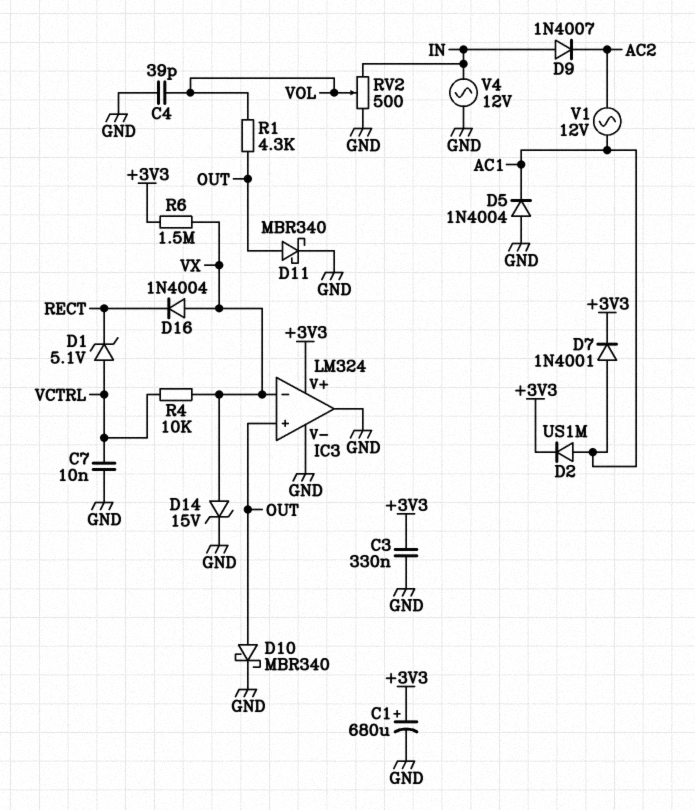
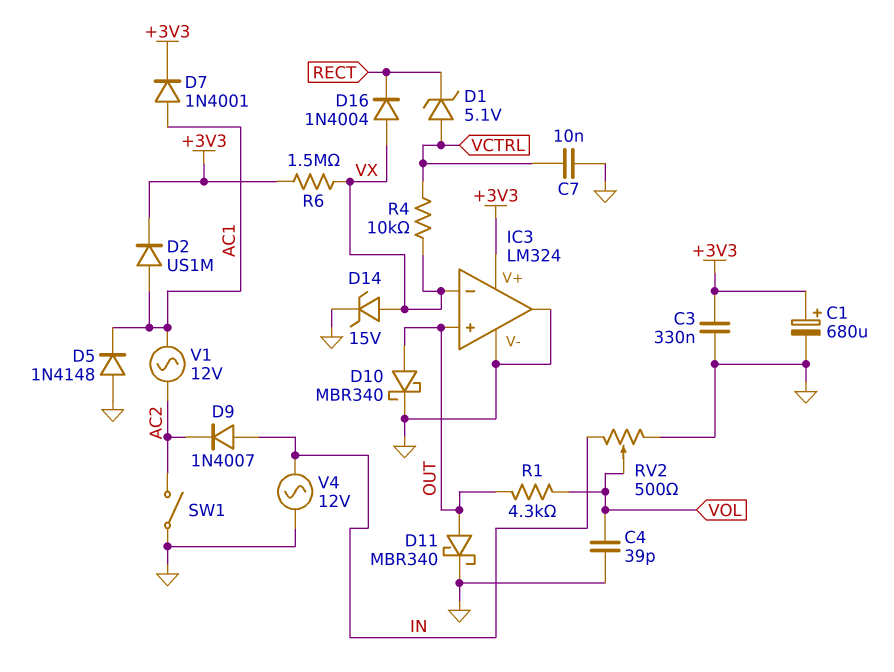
D5: diode 1N4004 (A GND, K AC1) -> diode 1N4148 (A GND, K AC1)
SW1: none -> switch (AC2, GND)

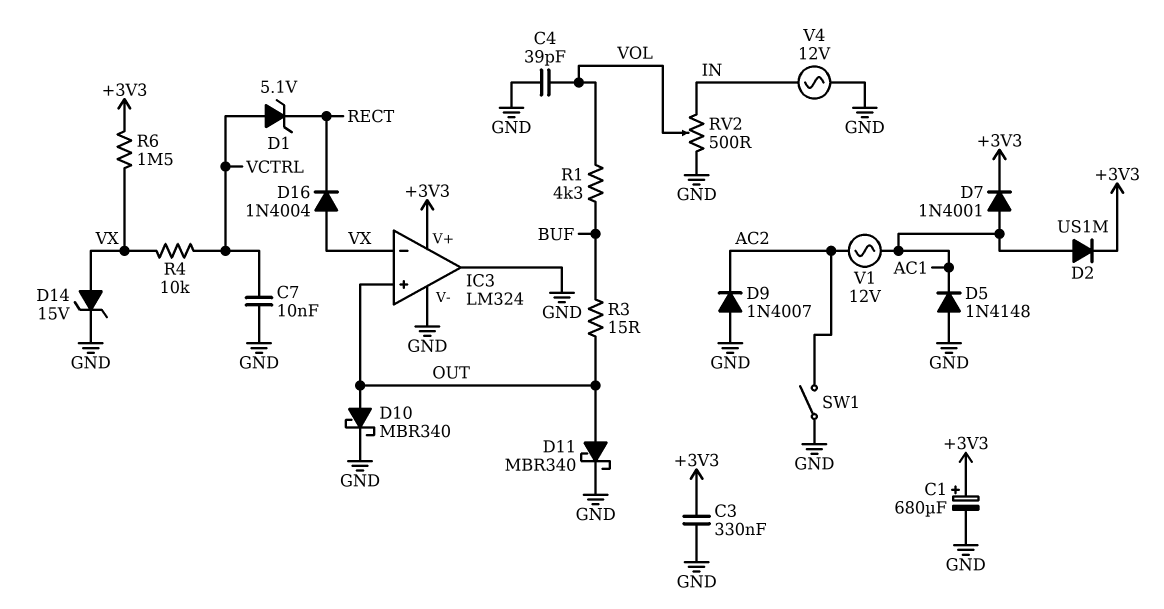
D9: diode 1N4007 (A IN, K AC2) -> diode 1N4007 (A GND, K AC2)
R1: 4.3k (OUT, VOL) -> 4.3k (BUF, VOL)
R3: none -> 15 (BUF, OUT)

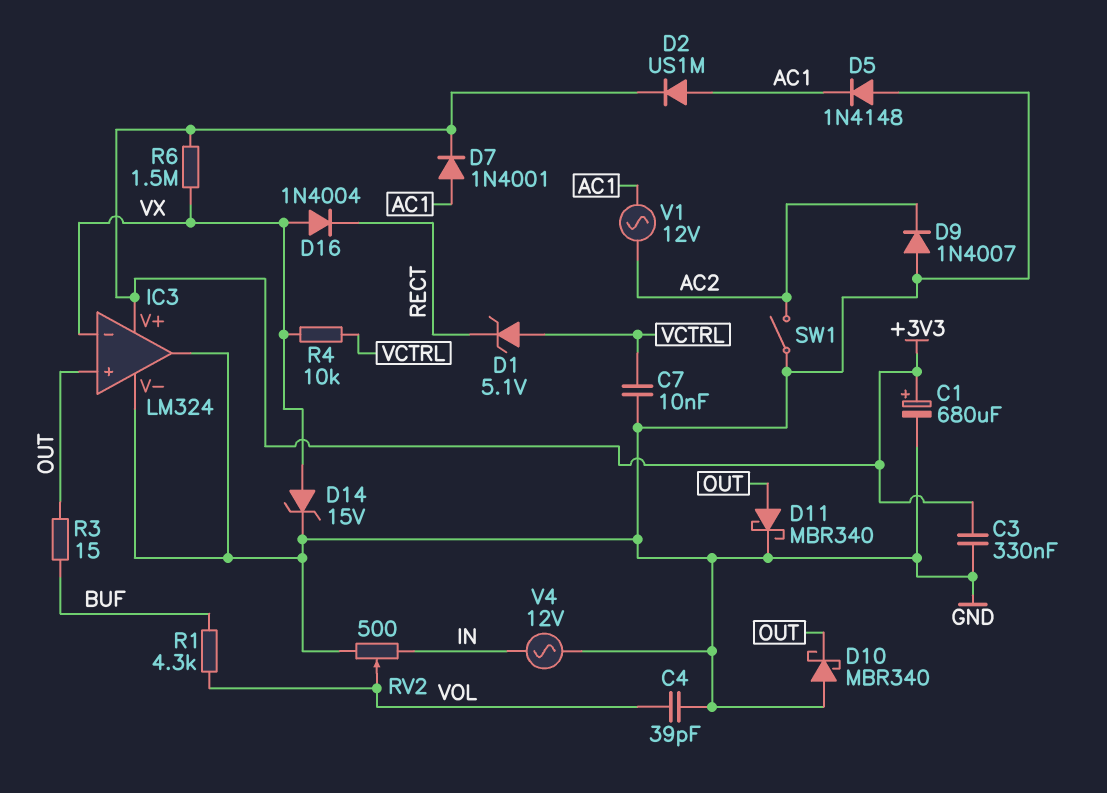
D10: schottky MBR340 (A OUT, K GND) -> schottky MBR340 (A GND, K OUT)

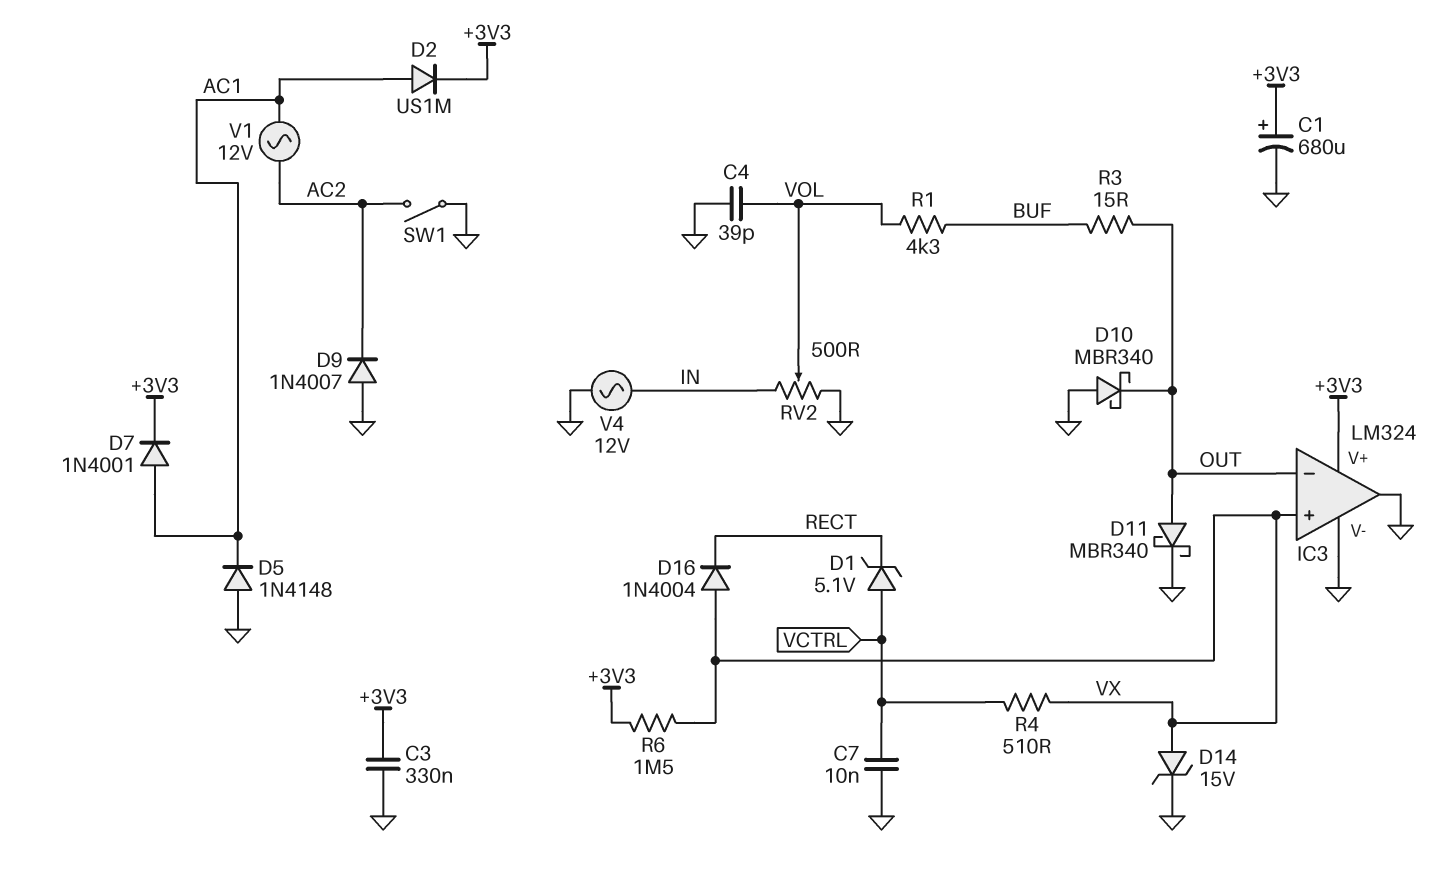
IC3 pin in+: OUT -> VX
IC3 pin in-: VX -> OUT
R4: 10k (VCTRL, VX) -> 510 (VCTRL, VX)

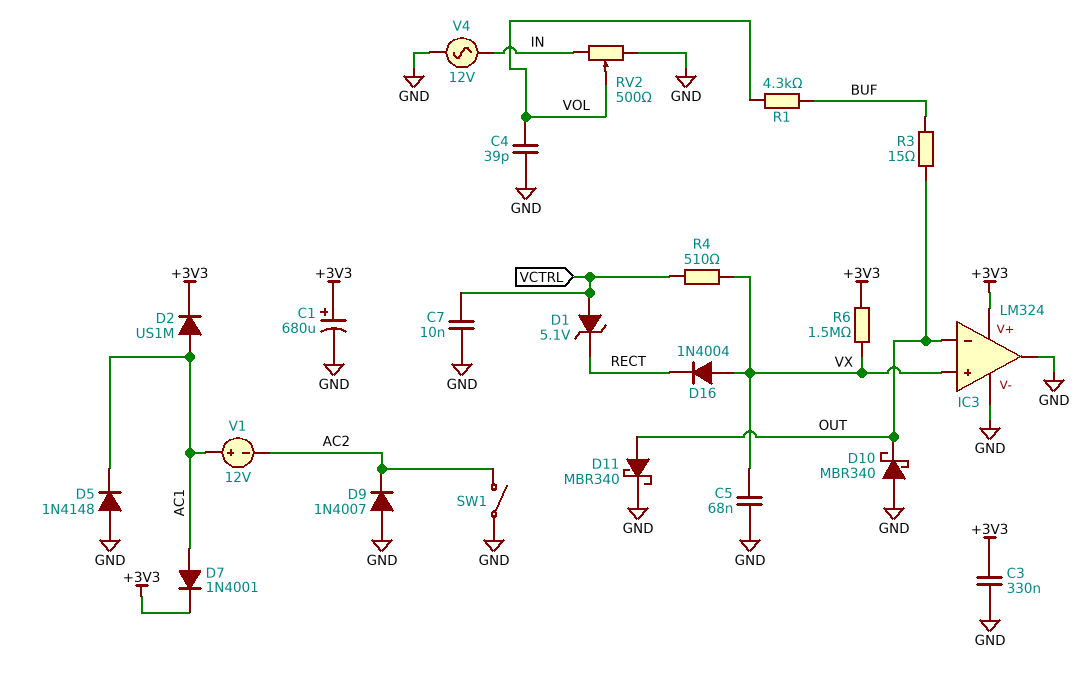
C5: none -> 68nF (GND, VX)
D14: zener 15V (A VX, K GND) -> none
V1: AC 12V (AC1, AC2) -> 12V (plus AC1, minus AC2)

